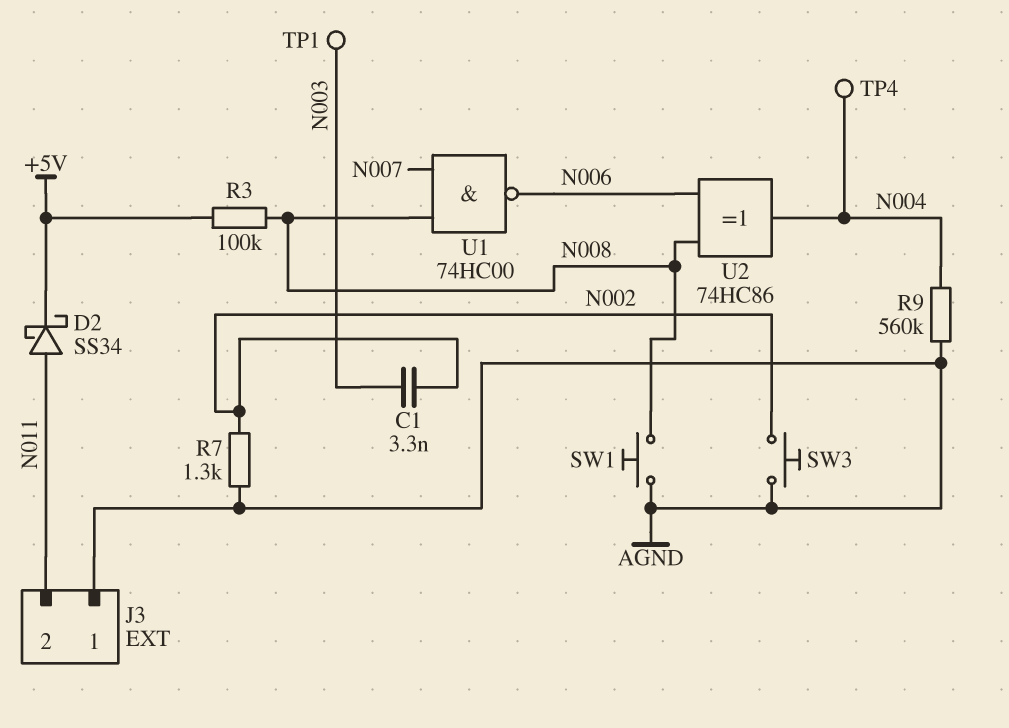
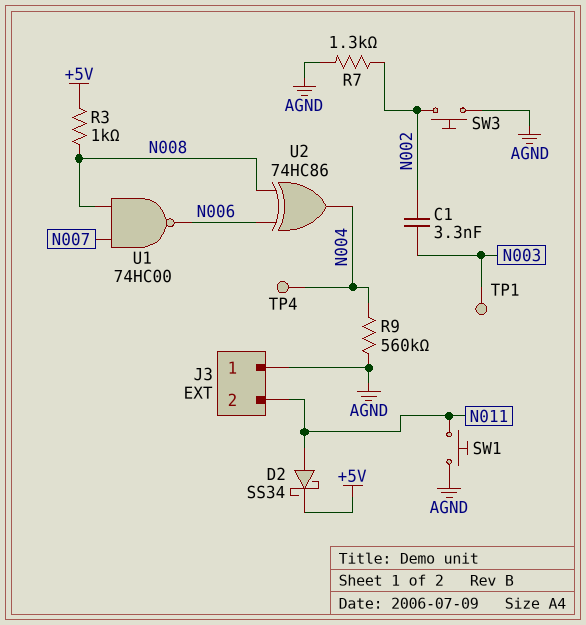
R3: 100k (+5V, N008) -> 1k (+5V, N008)
SW1: button (AGND, N008) -> button (AGND, N011)

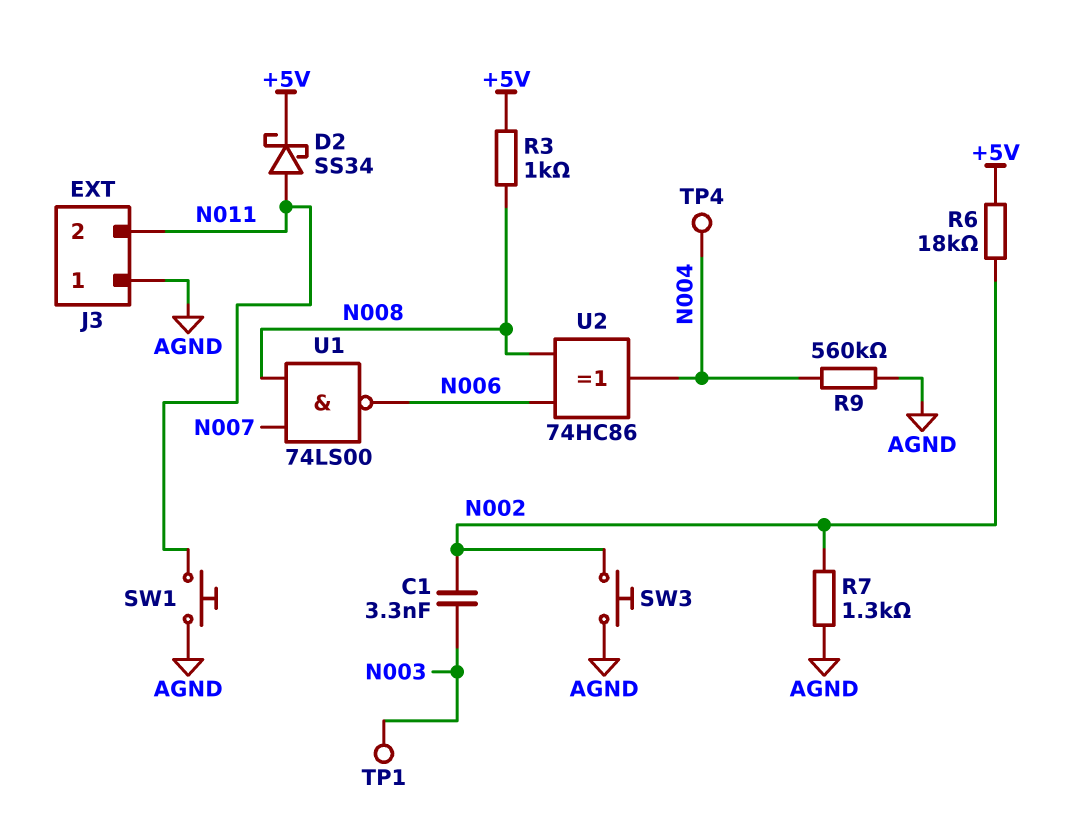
R6: none -> 18k (+5V, N002)
U1: NAND 74HC00 (in N007, in N008, out N006) -> NAND 74LS00 (in N007, in N008, out N006)

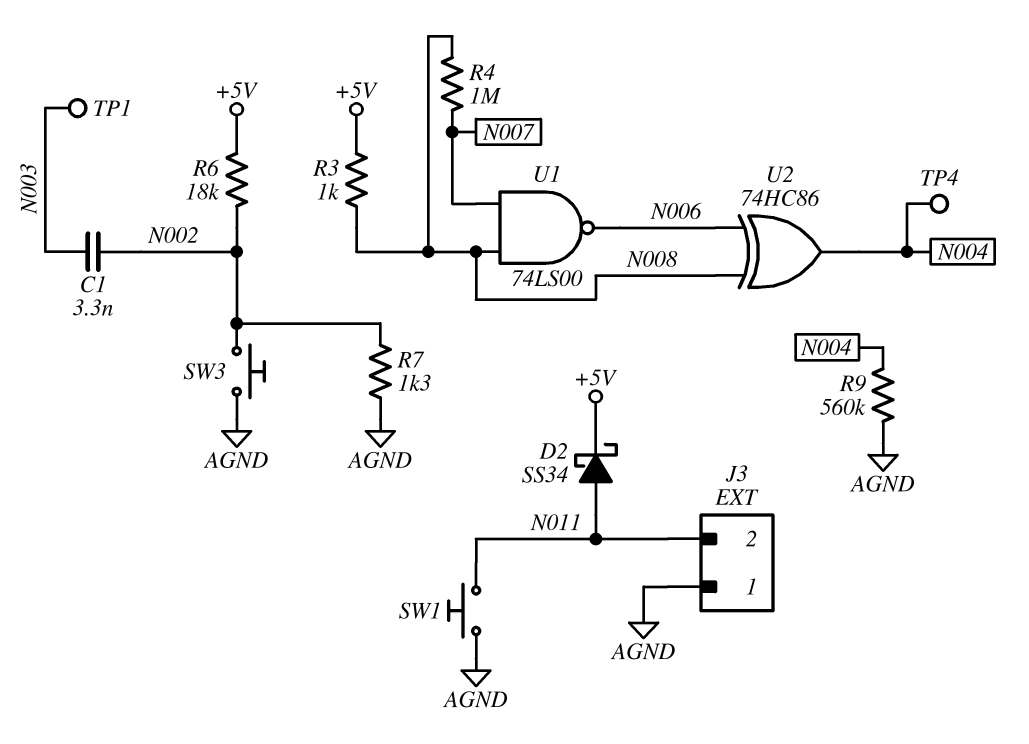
R4: none -> 1M (N007, N008)

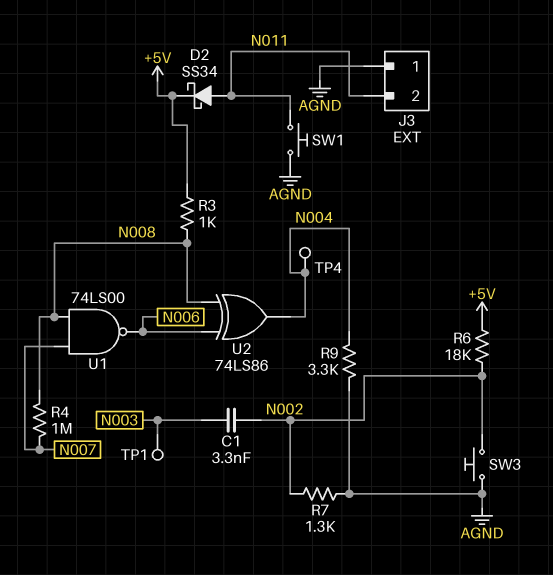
R9: 560k (AGND, N004) -> 3.3k (AGND, N004)
U2: XOR 74HC86 (in N006, in N008, out N004) -> XOR 74LS86 (in N006, in N008, out N004)

